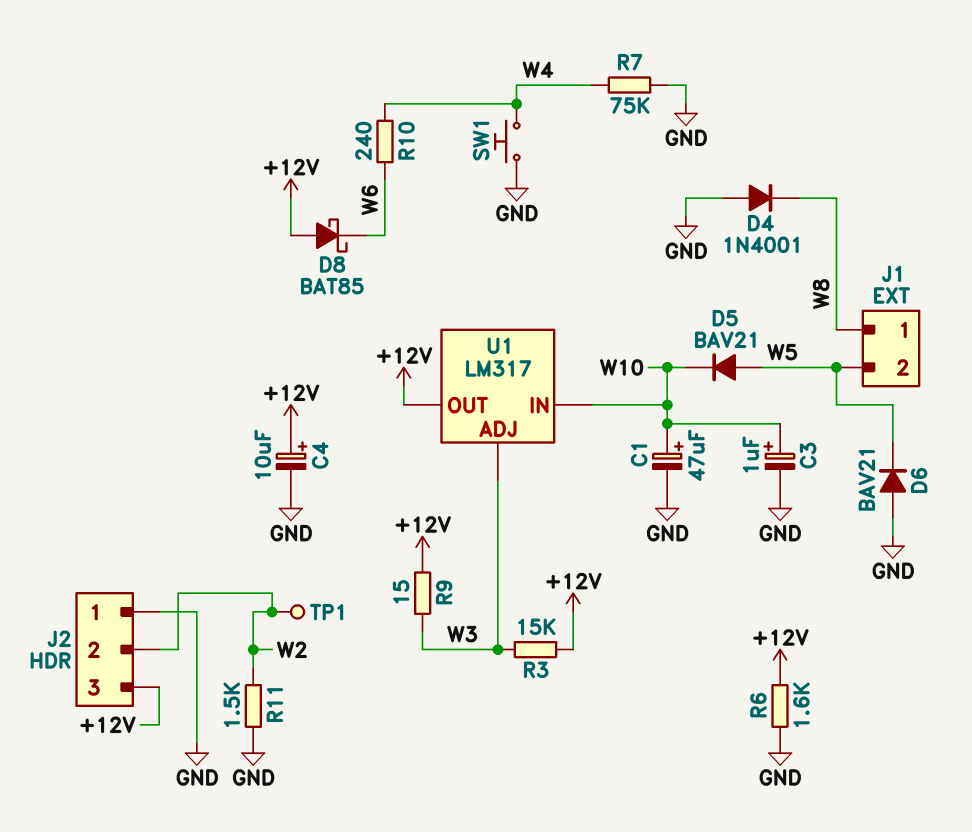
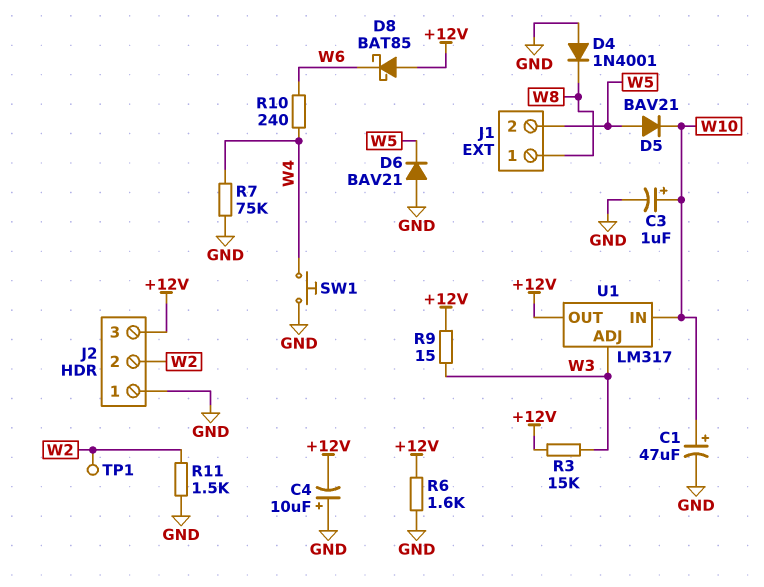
C4: 10uF (plus +12V, minus GND) -> 10uF (plus GND, minus +12V)

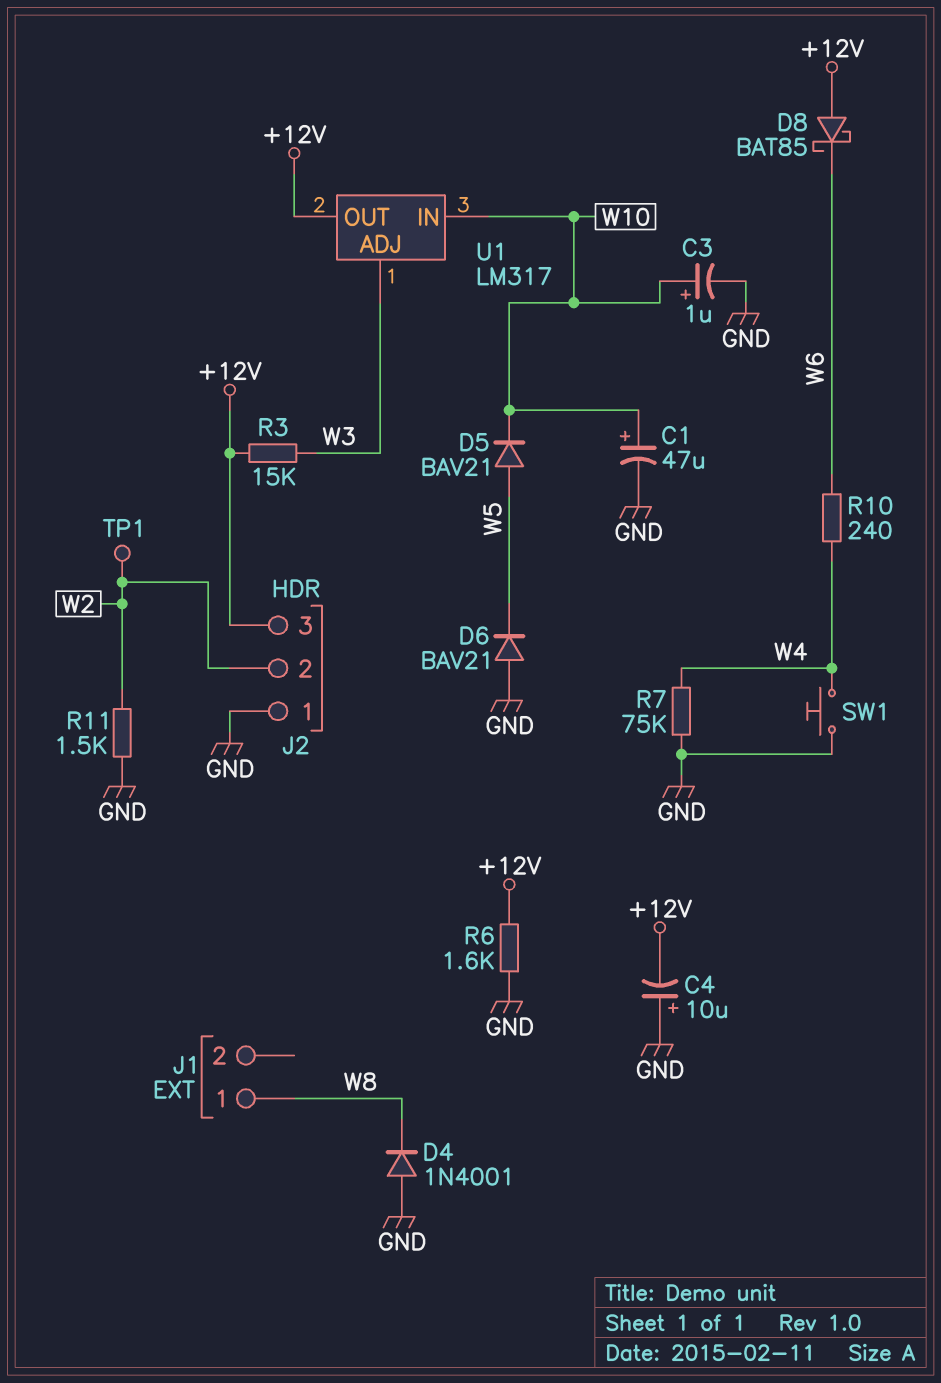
J1 pin 2: W5 -> none
R9: 15 (+12V, W3) -> none

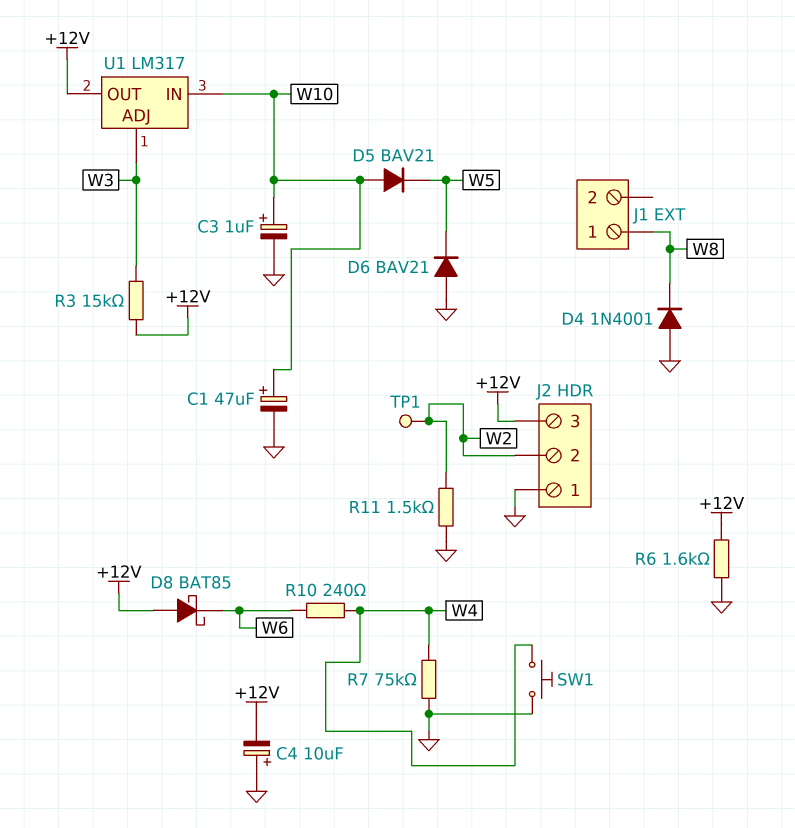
D5: diode BAV21 (A W5, K W10) -> diode BAV21 (A W10, K W5)

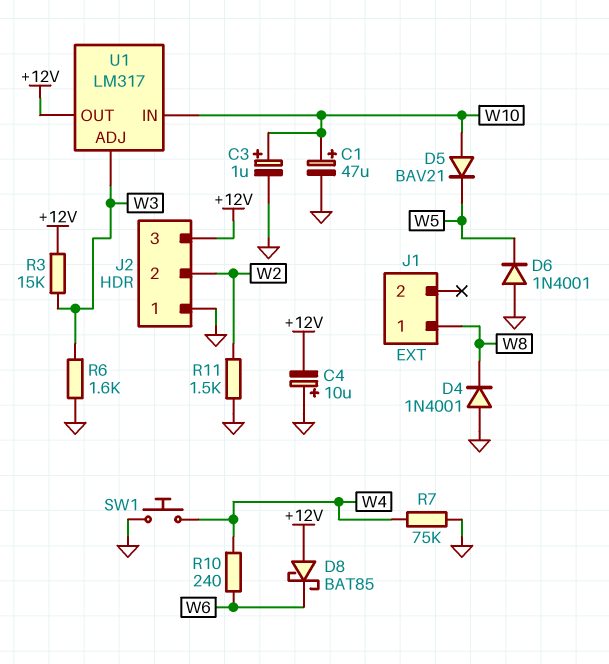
D6: diode BAV21 (A GND, K W5) -> diode 1N4001 (A GND, K W5)
R6: 1.6k (+12V, GND) -> 1.6k (GND, W3)
TP1: test point (W2) -> none

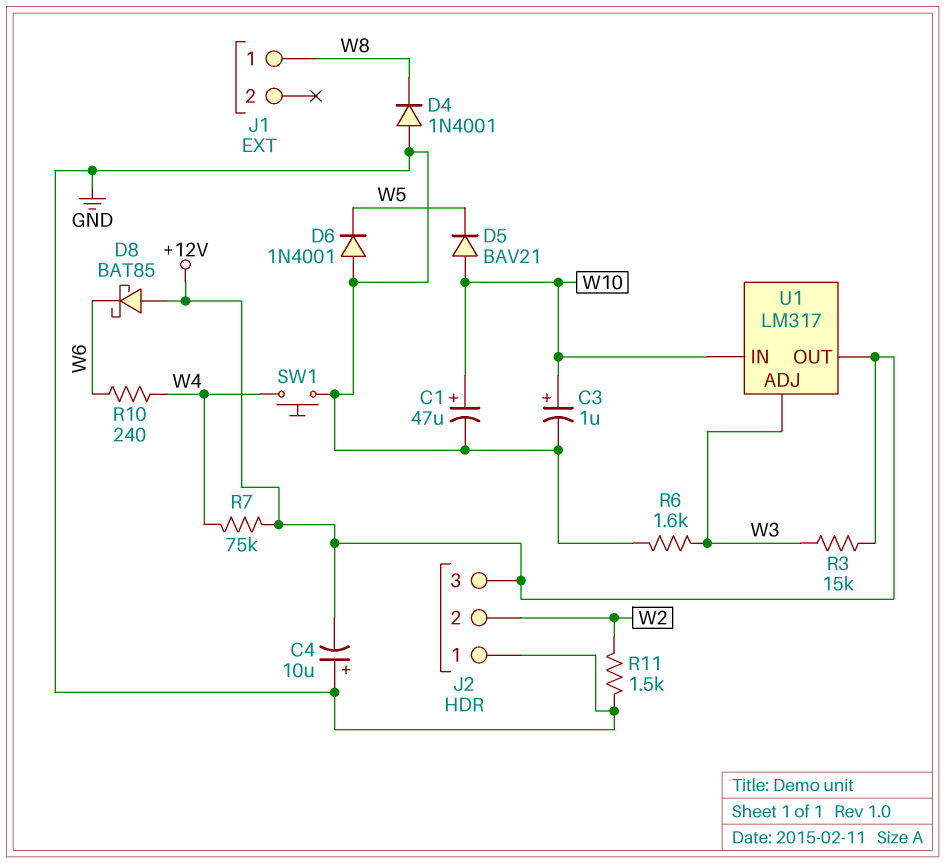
R7: 75k (GND, W4) -> 75k (+12V, W4)

